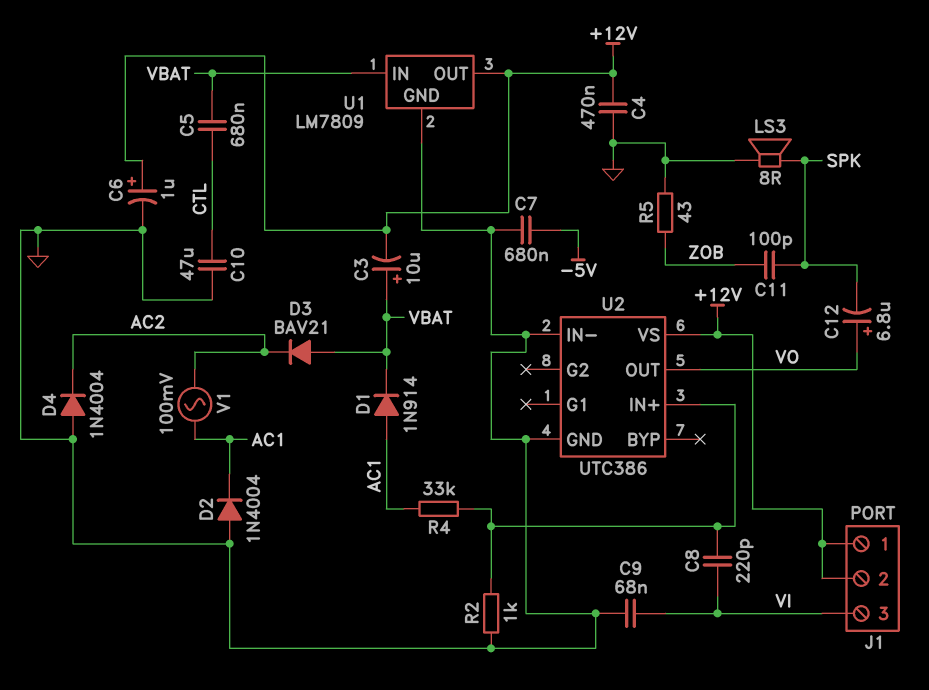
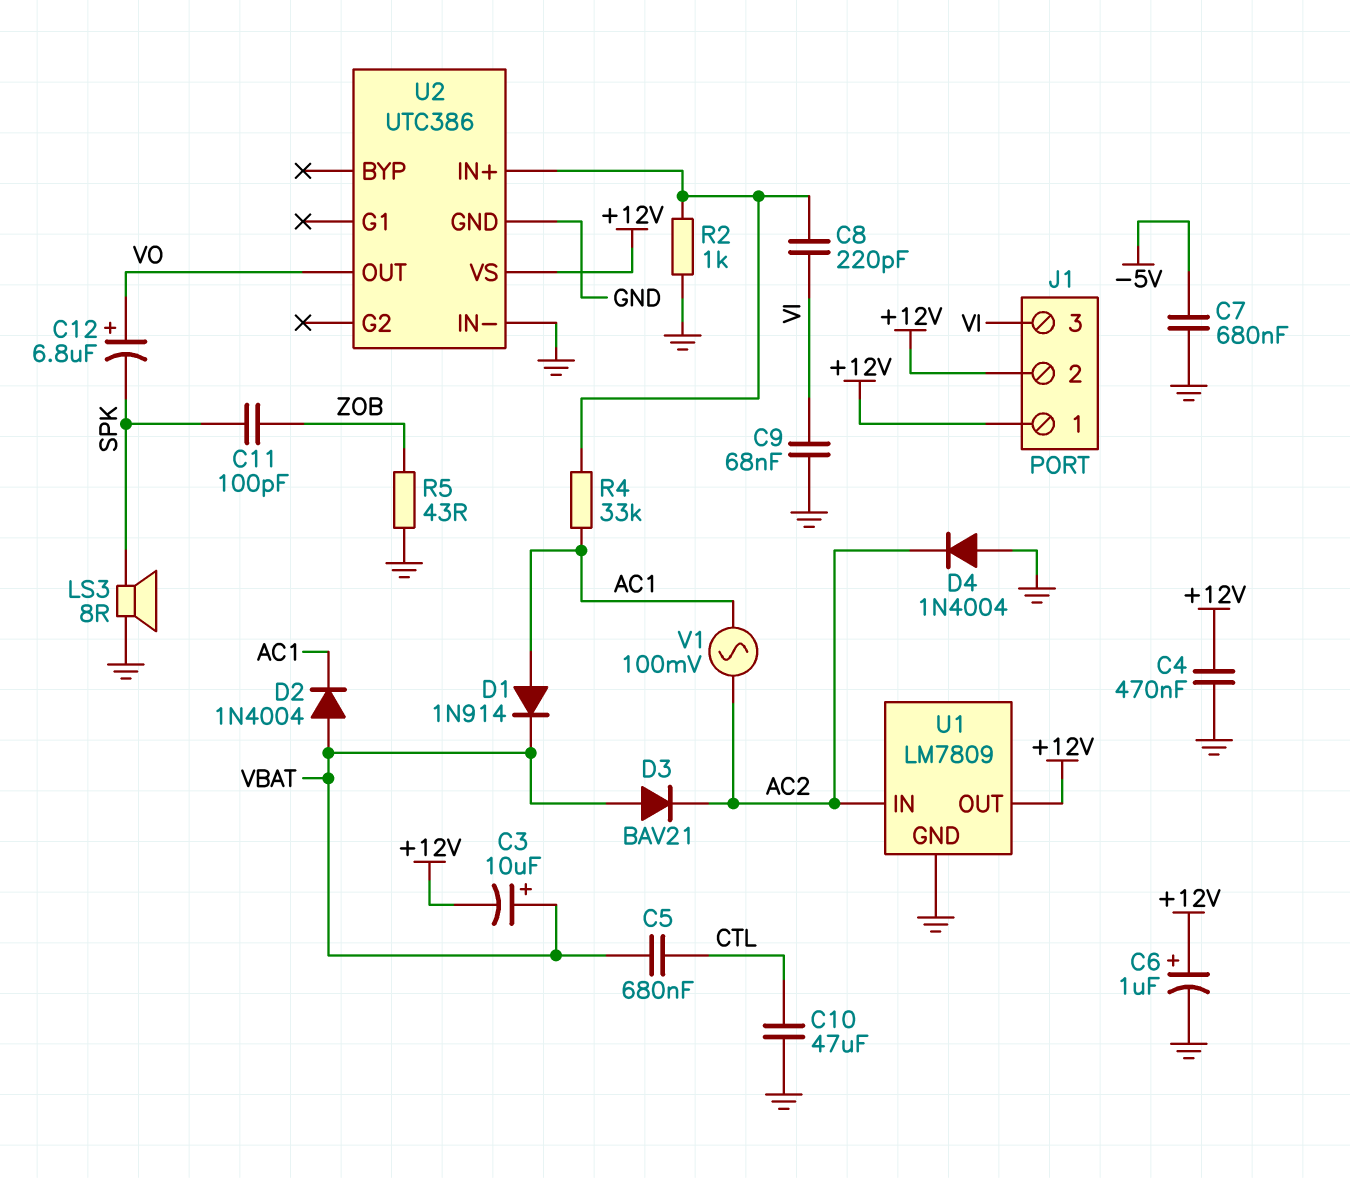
D2: diode 1N4004 (A GND, K AC1) -> diode 1N4004 (A VBAT, K AC1)
U1 pin IN: VBAT -> AC2

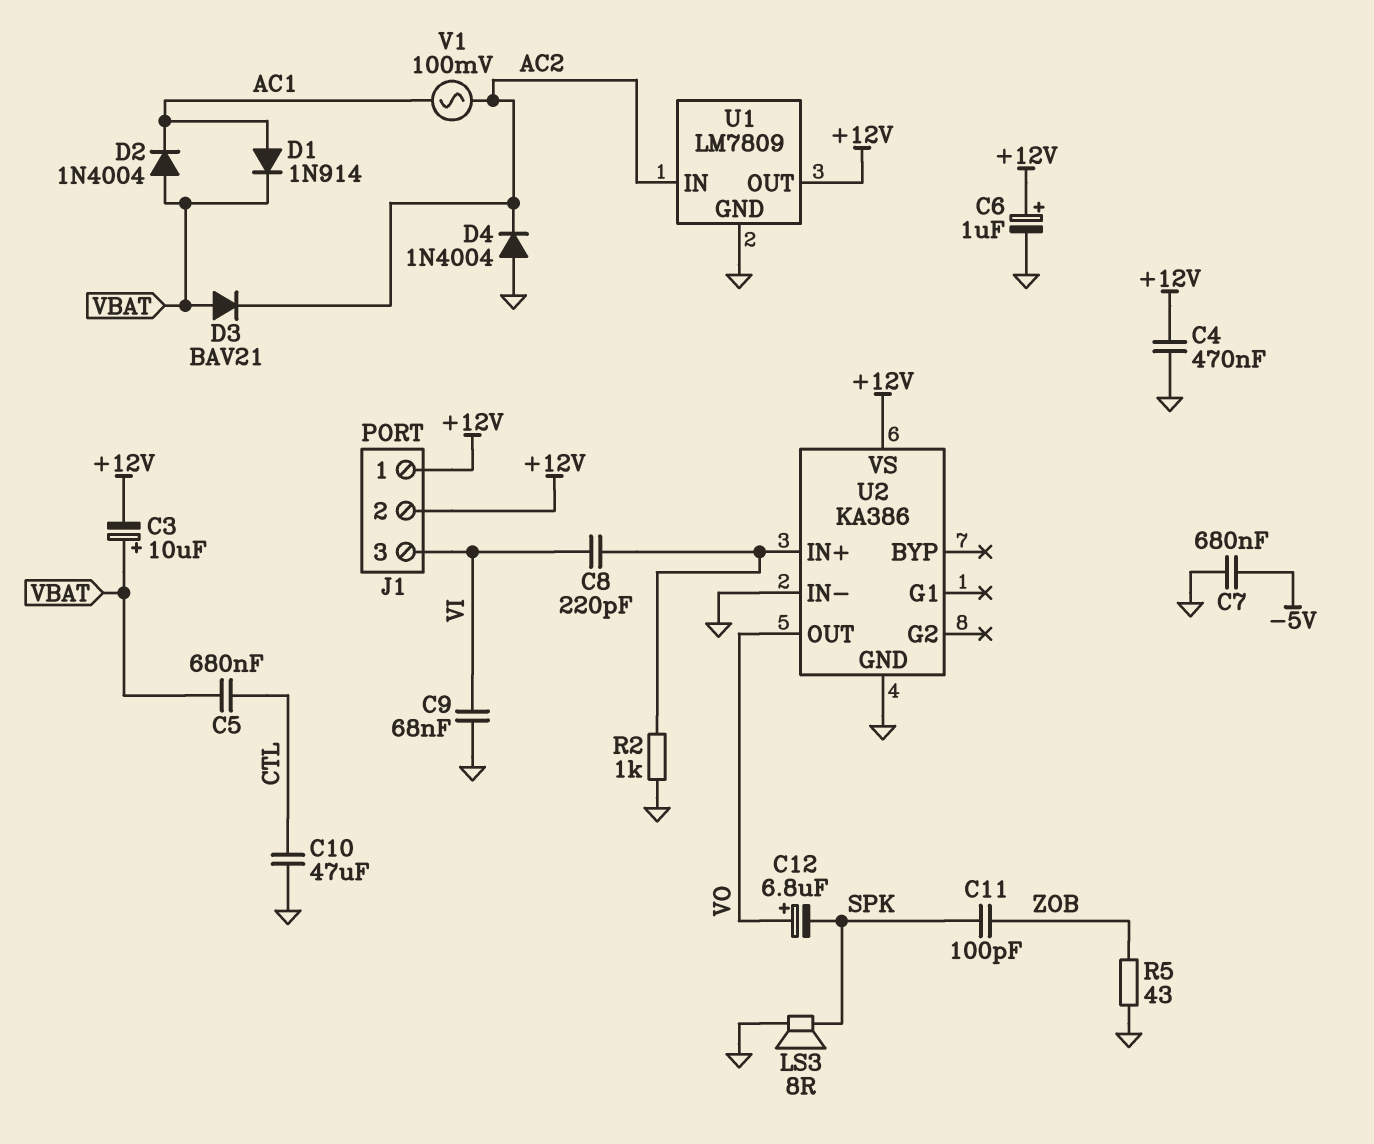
R4: 33k (AC1, U2/IN+) -> none
U2: UTC386 -> KA386

